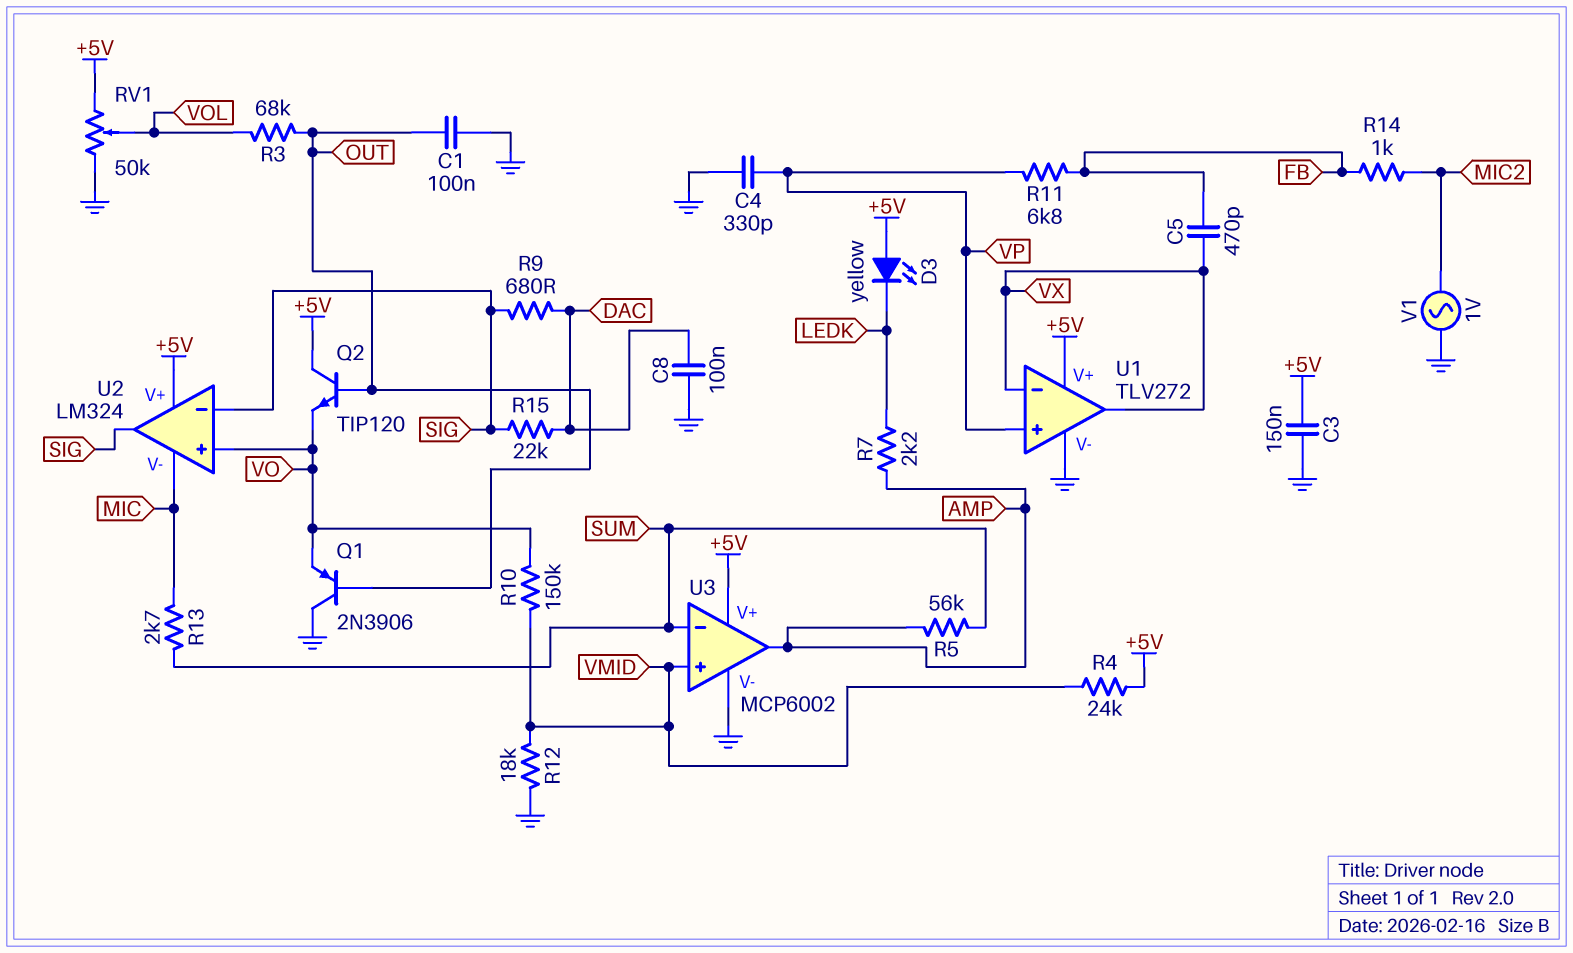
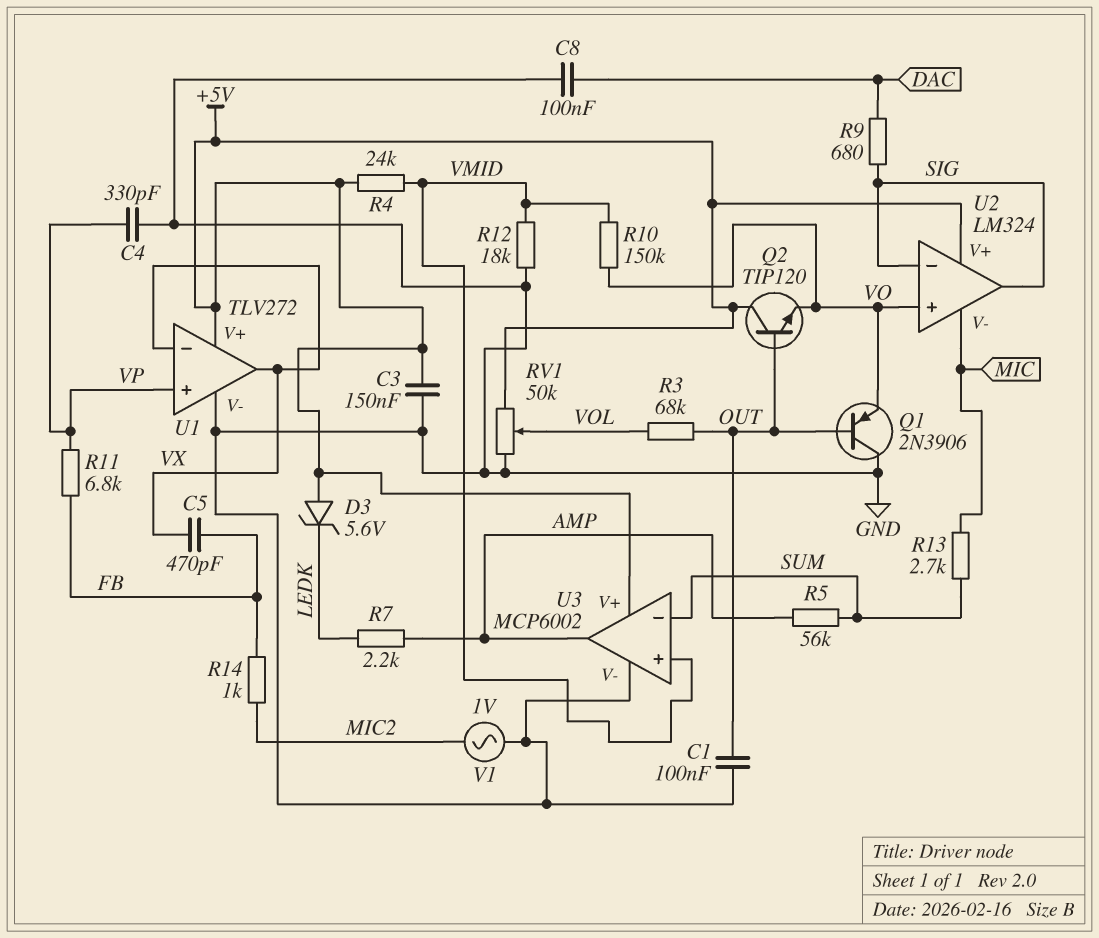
D3: LED yellow (A +5V, K LEDK) -> zener 5.6V (A +5V, K LEDK)
R15: 22k (DAC, SIG) -> none

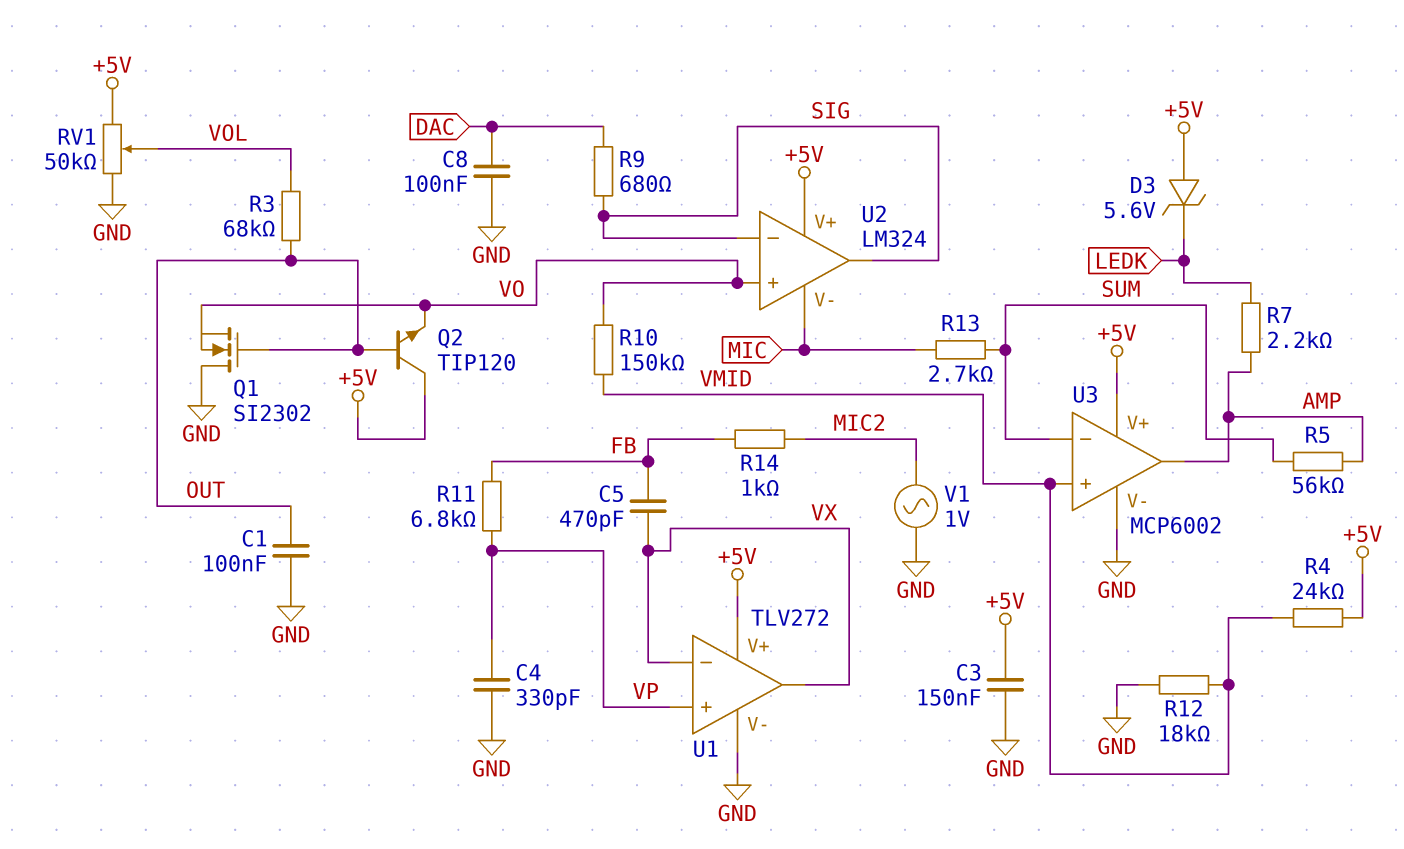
Q1: PNP 2N3906 (B OUT, C GND, E VO) -> NMOS SI2302 (G OUT, D GND, S VO)

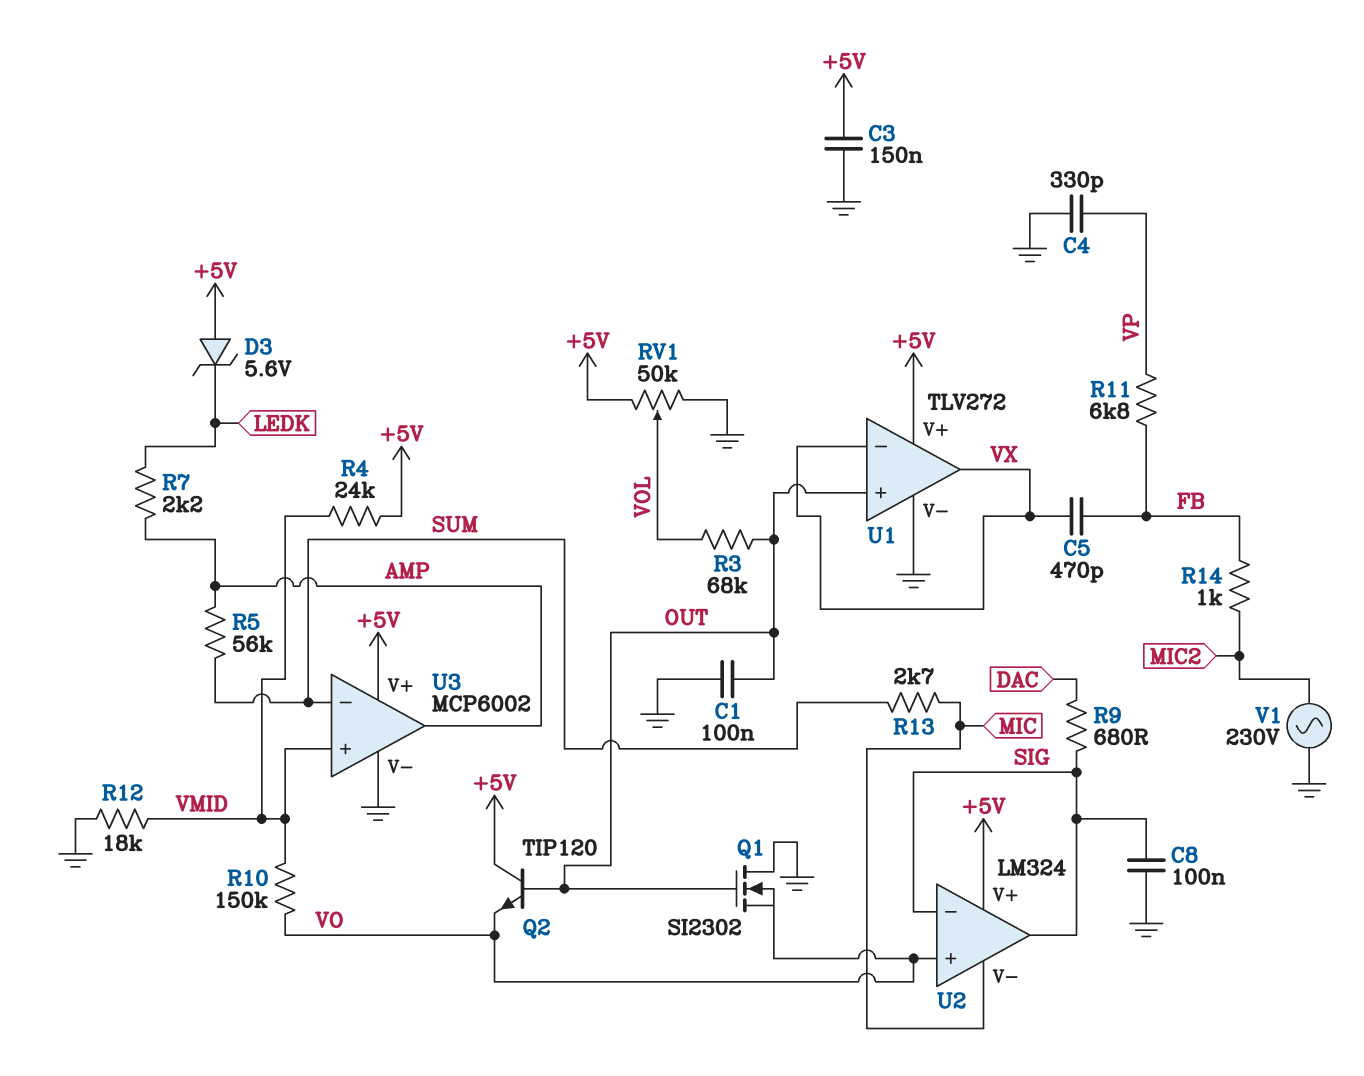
C8: 100nF (DAC, GND) -> 100nF (GND, SIG)
U1 pin in+: VP -> OUT
V1: AC 1V (GND, MIC2) -> AC 230V (GND, MIC2)

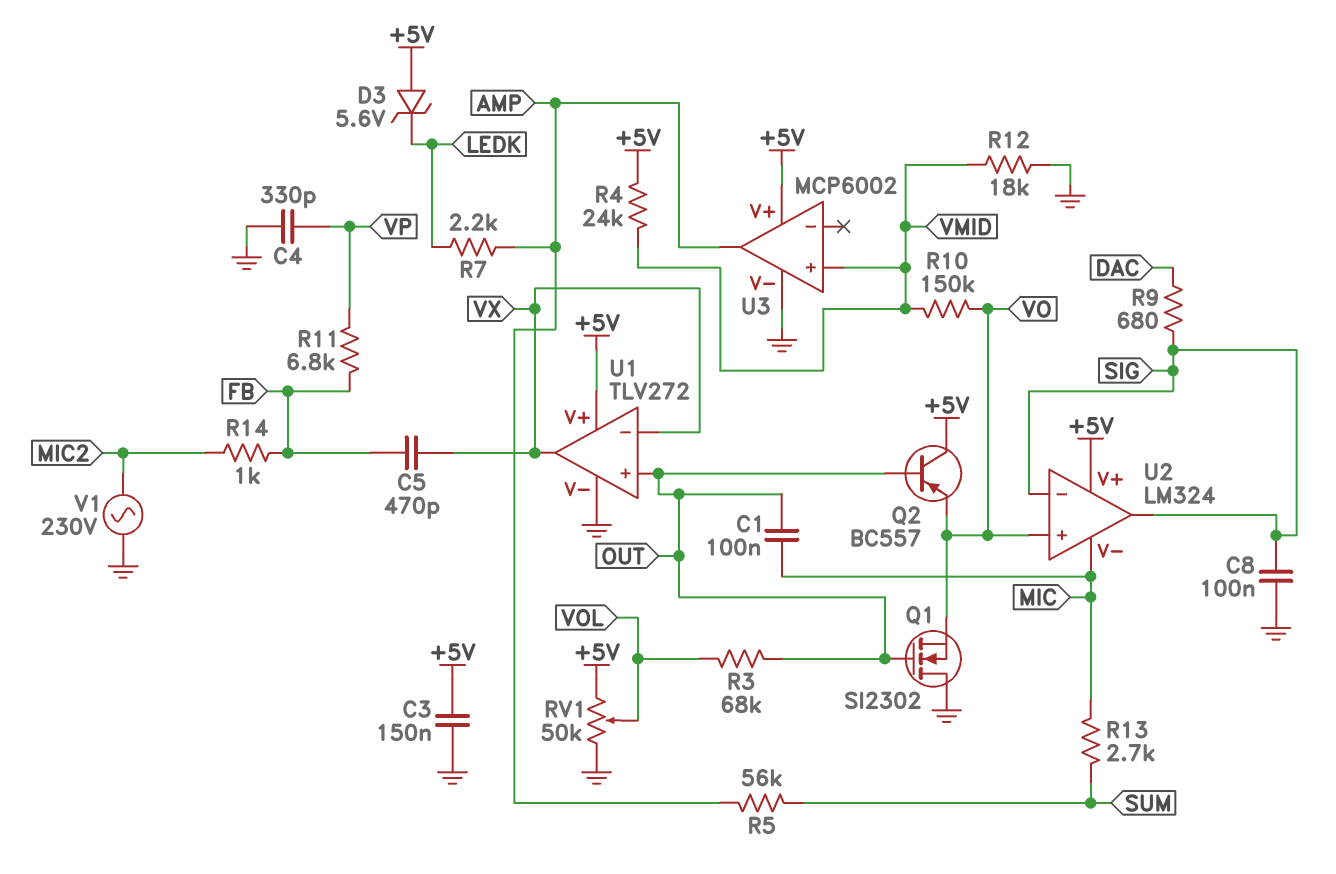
C1: 100nF (GND, OUT) -> 100nF (MIC, OUT)
Q2: NPN TIP120 (B OUT, C +5V, E VO) -> PNP BC557 (B OUT, C +5V, E VO)
U3 pin in-: SUM -> none

